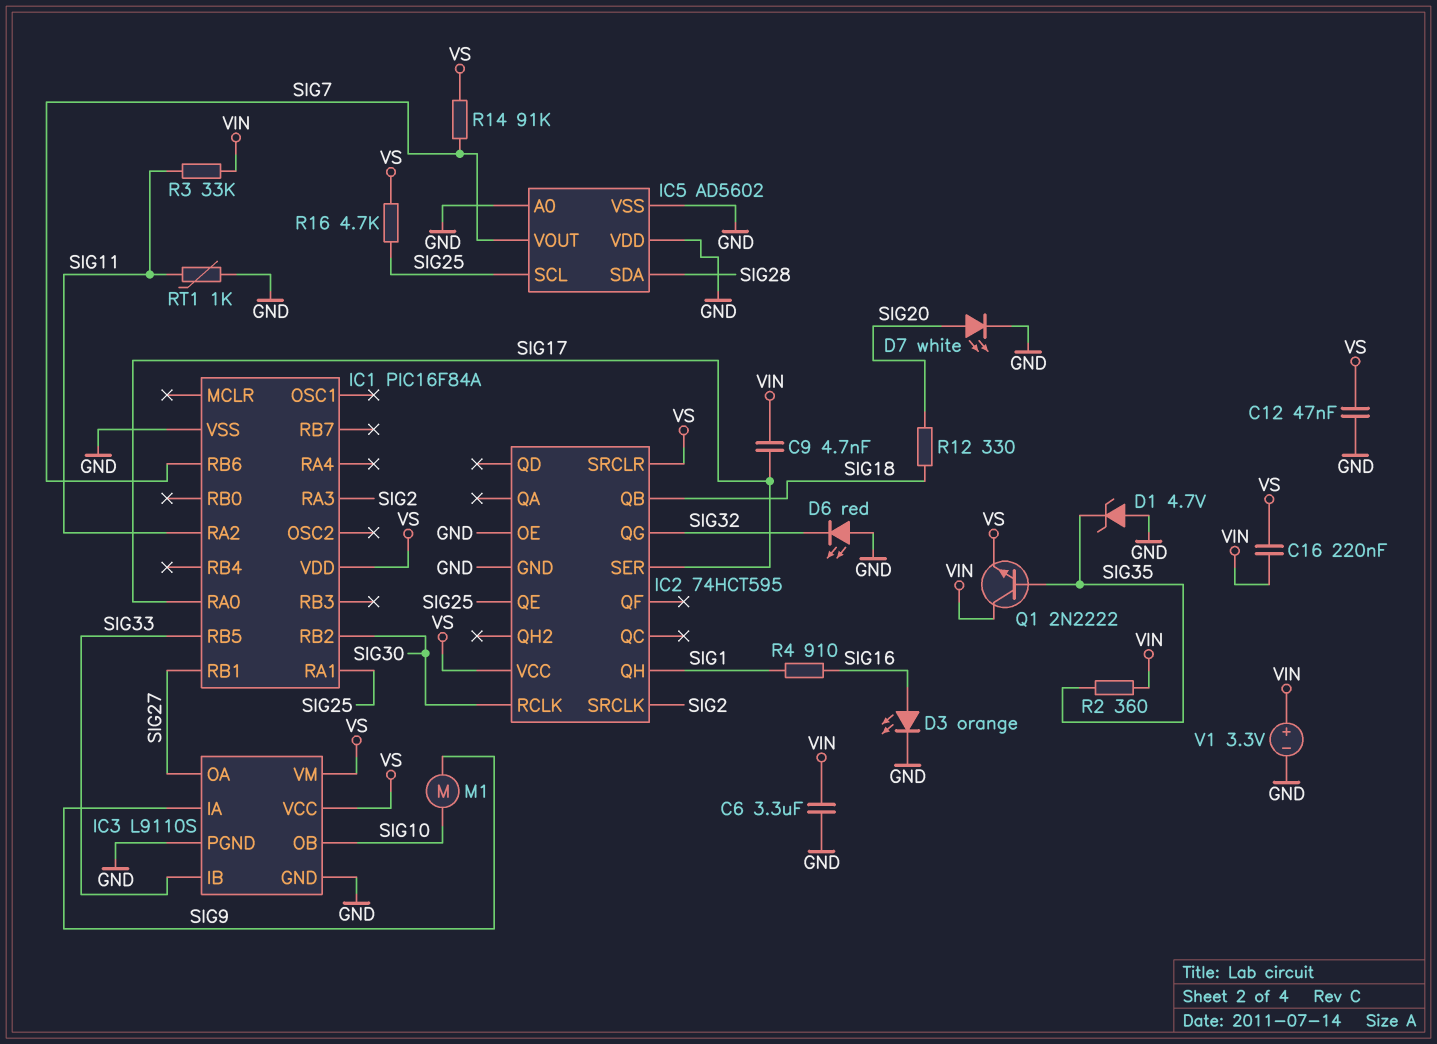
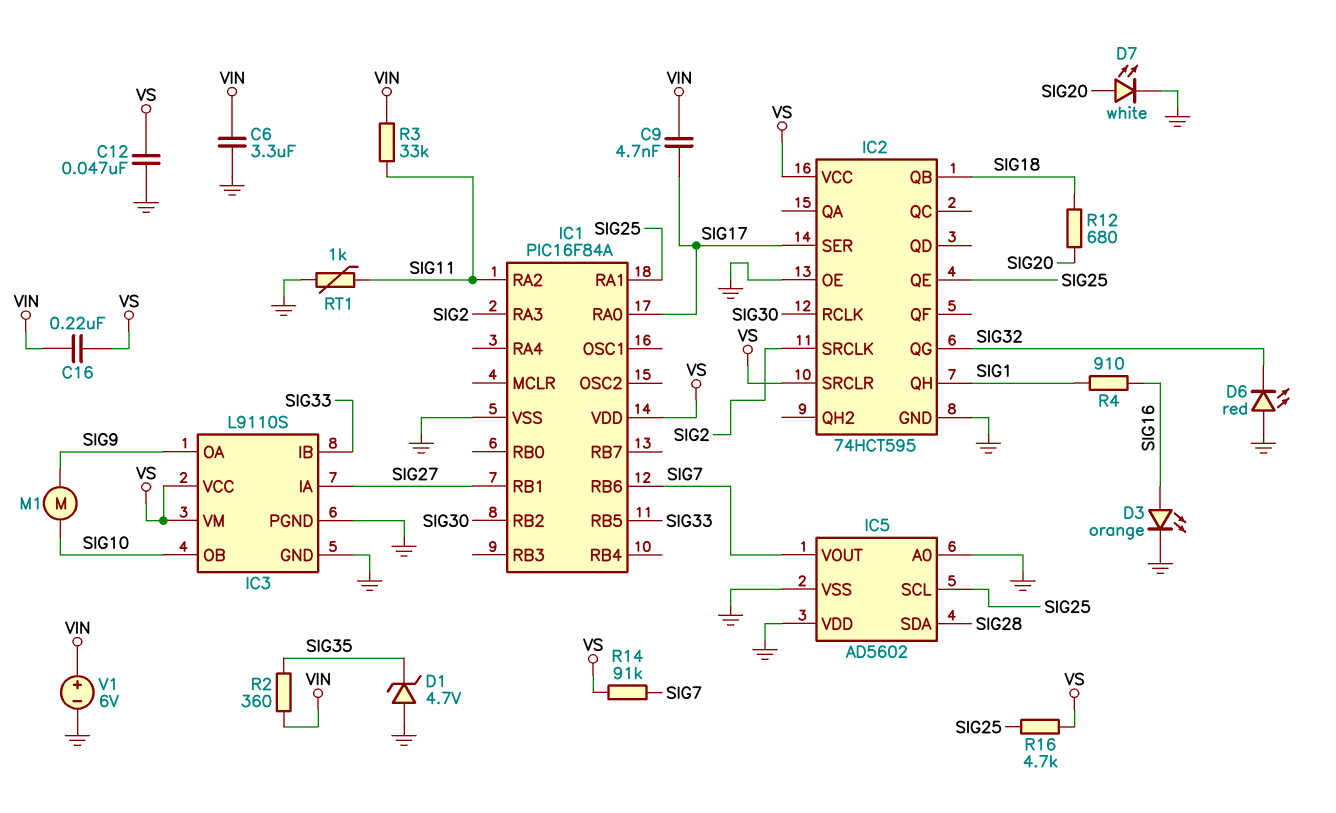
IC3 pin IA: SIG9 -> SIG27
IC3 pin OA: SIG27 -> SIG9
Q1: NPN 2N2222 (B SIG35, C VIN, E VS) -> none
R12: 330 (SIG18, SIG20) -> 680 (SIG18, SIG20)
V1: 3.3V (plus VIN, minus GND) -> 6V (plus VIN, minus GND)

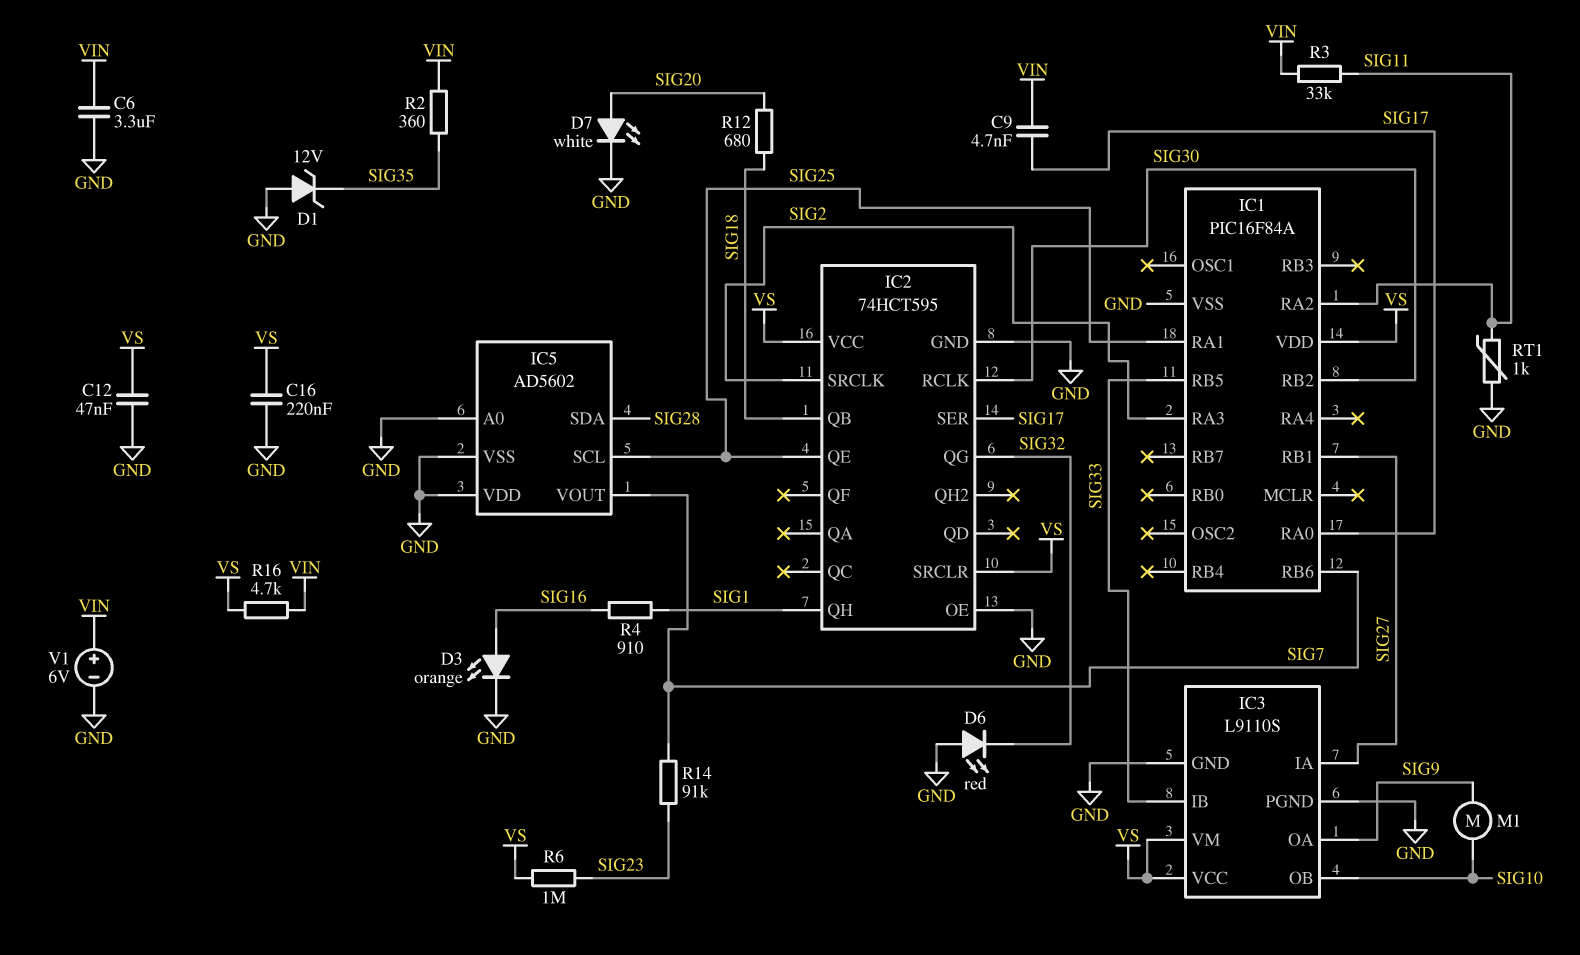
C16: 220nF (VIN, VS) -> 220nF (GND, VS)
D1: zener 4.7V (A GND, K SIG35) -> zener 12V (A GND, K SIG35)
R6: none -> 1M (SIG23, VS)
R14: 91k (SIG7, VS) -> 91k (SIG7, SIG23)
R16: 4.7k (SIG25, VS) -> 4.7k (VIN, VS)

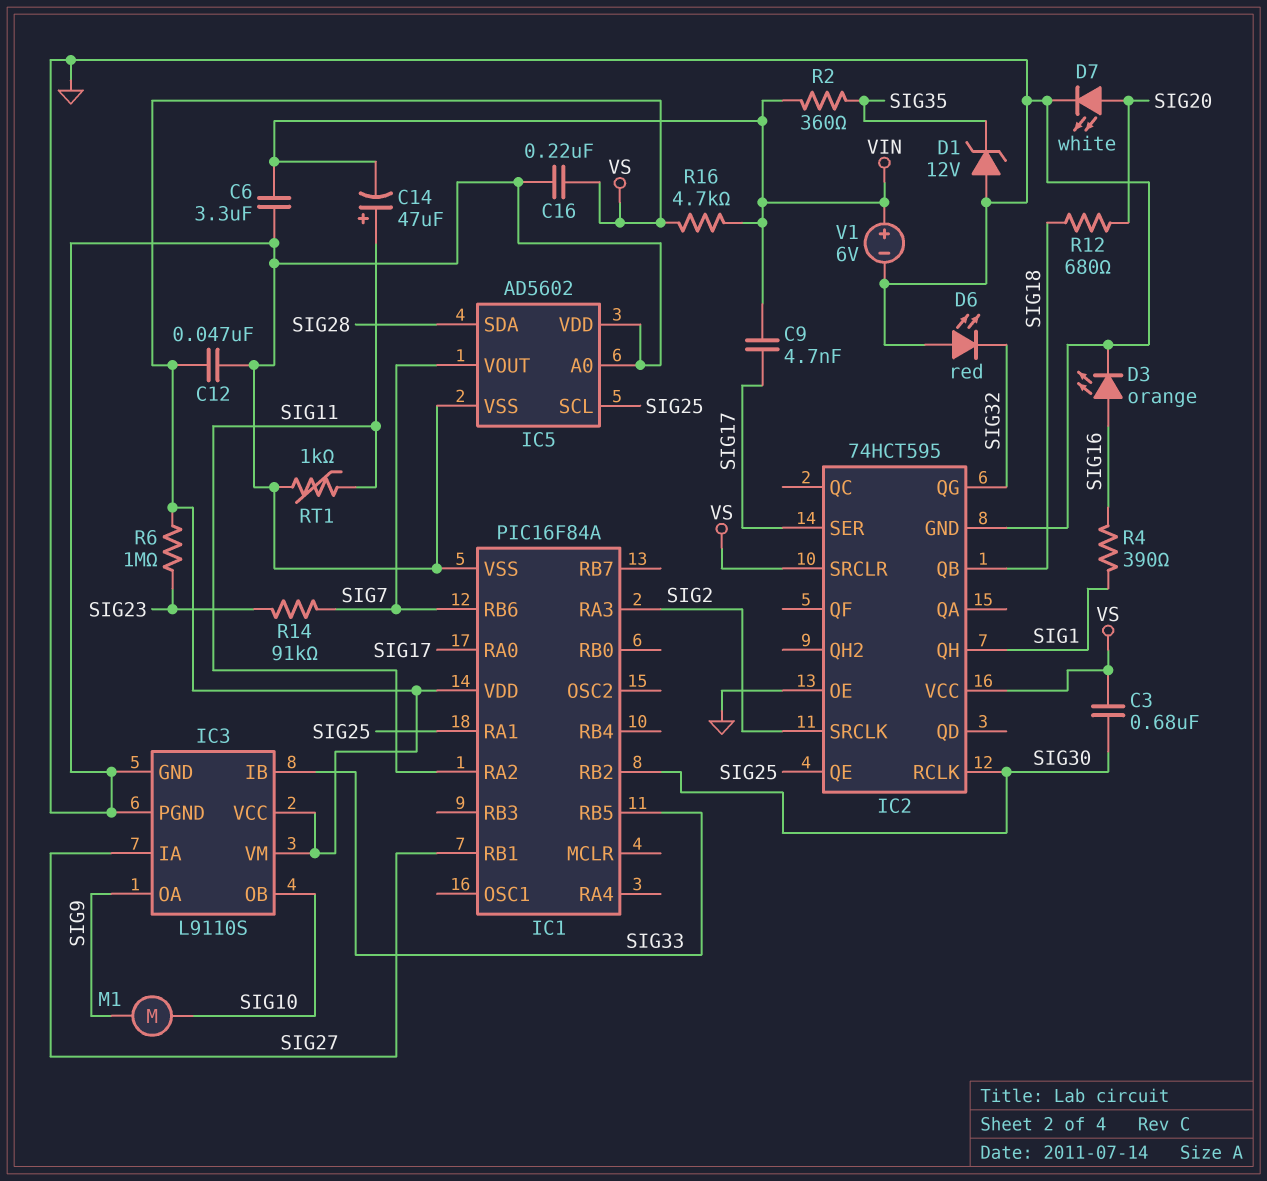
C3: none -> 680nF (SIG30, VS)
C14: none -> 47uF (plus SIG11, minus VIN)
R3: 33k (SIG11, VIN) -> none
R4: 910 (SIG1, SIG16) -> 390 (SIG1, SIG16)

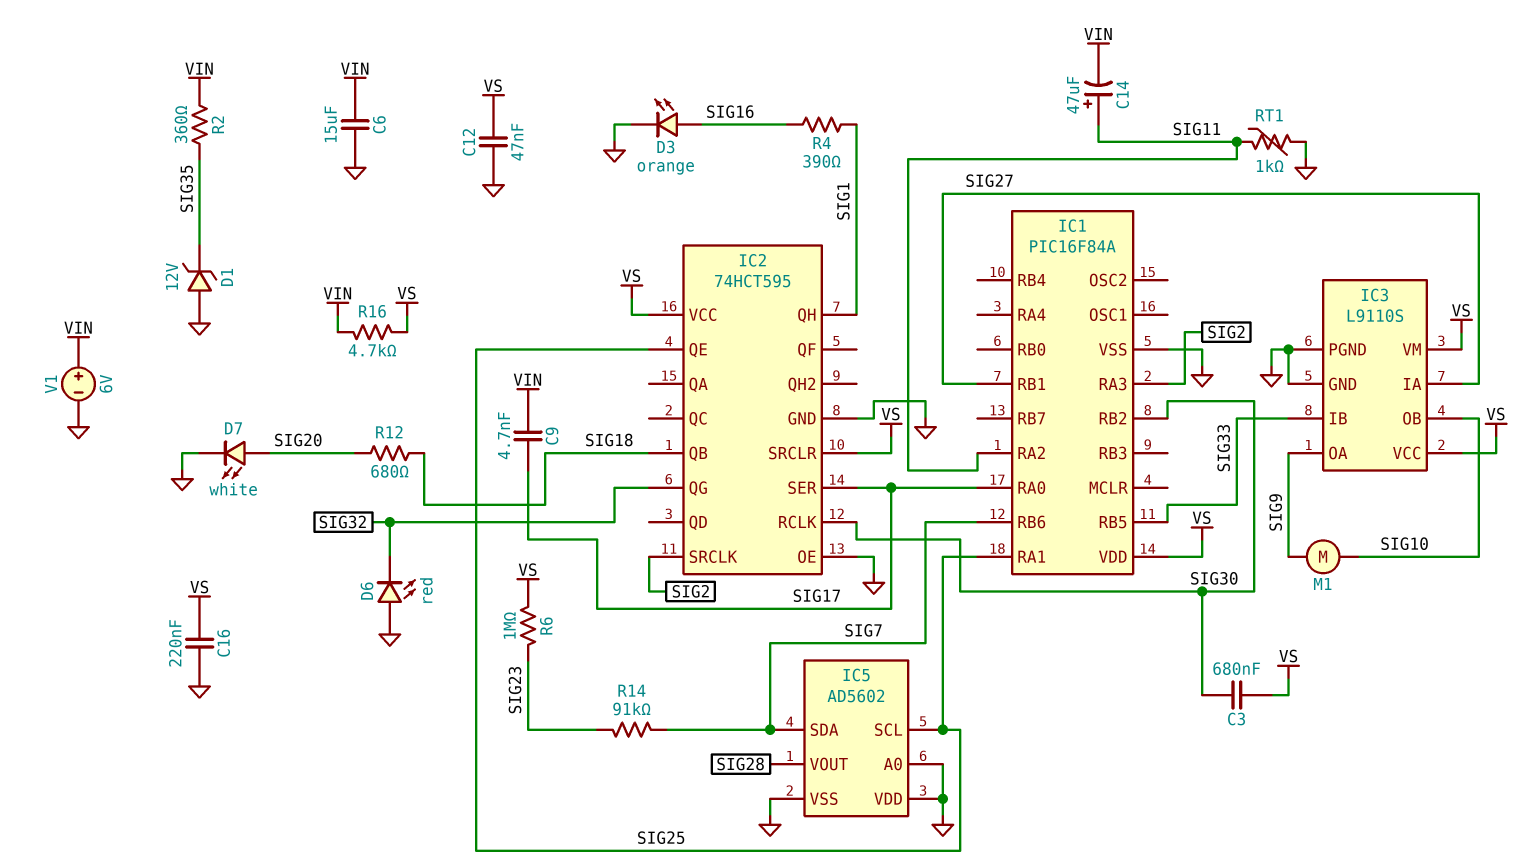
C6: 3.3uF (GND, VIN) -> 15uF (GND, VIN)
IC5 pin SDA: SIG28 -> SIG7
IC5 pin VOUT: SIG7 -> SIG28

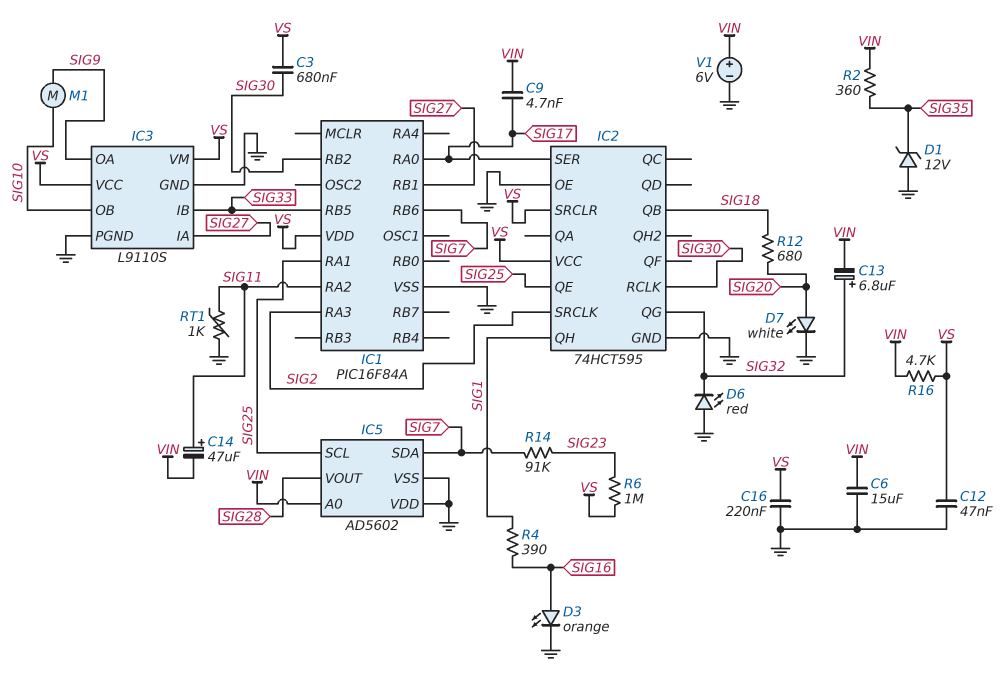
C13: none -> 6.8uF (plus SIG32, minus VIN)
IC5 pin A0: GND -> VIN

